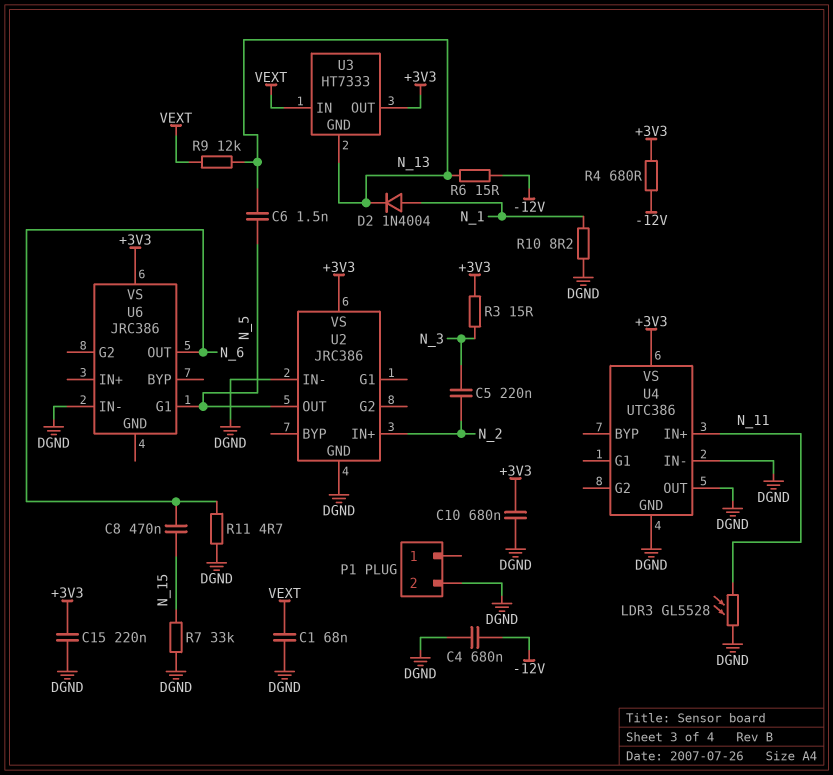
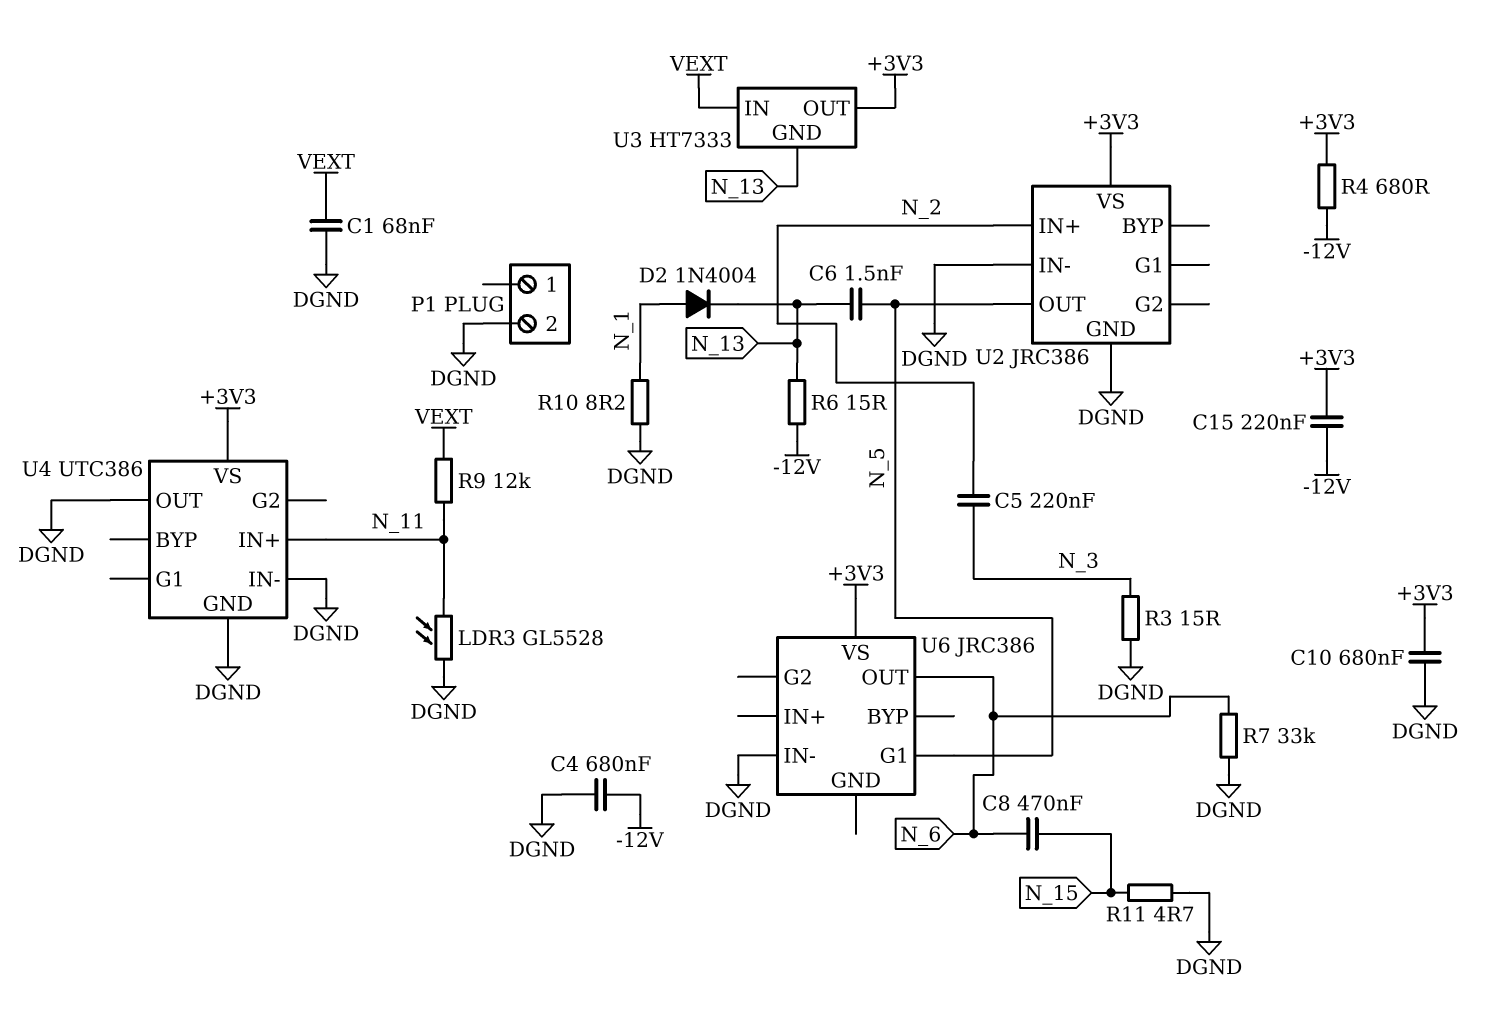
C15: 220nF (+3V3, DGND) -> 220nF (+3V3, -12V)
R3: 15 (+3V3, N_3) -> 15 (DGND, N_3)
R7: 33k (DGND, N_15) -> 33k (DGND, N_6)
R9: 12k (N_13, VEXT) -> 12k (N_11, VEXT)
R11: 4.7 (DGND, N_6) -> 4.7 (DGND, N_15)

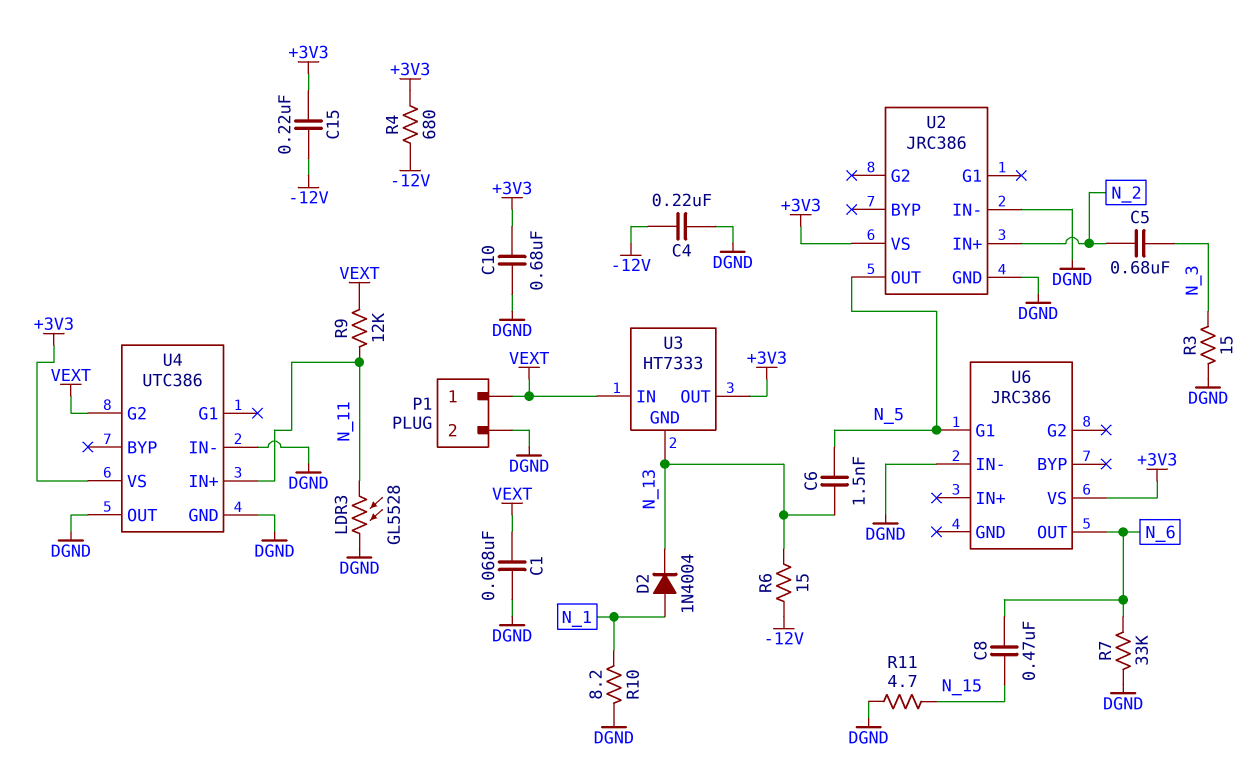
C4: 680nF (-12V, DGND) -> 220nF (-12V, DGND)
C5: 220nF (N_2, N_3) -> 680nF (N_2, N_3)
P1 pin 1: none -> VEXT
U4 pin G2: none -> VEXT

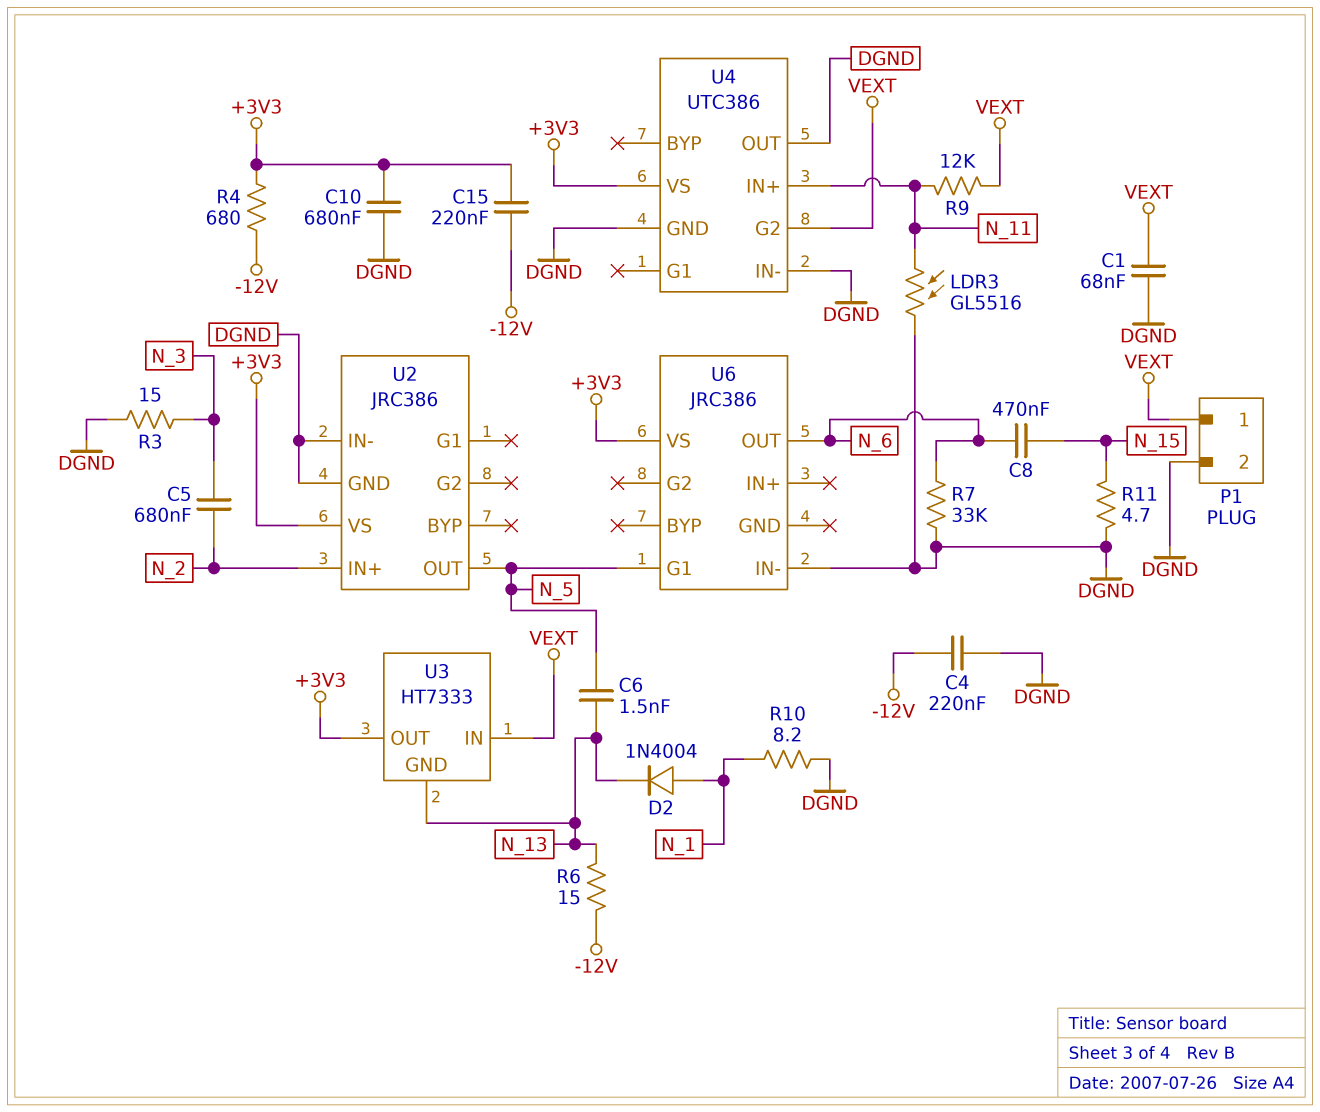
LDR3: GL5528 (DGND, N_11) -> GL5516 (DGND, N_11)

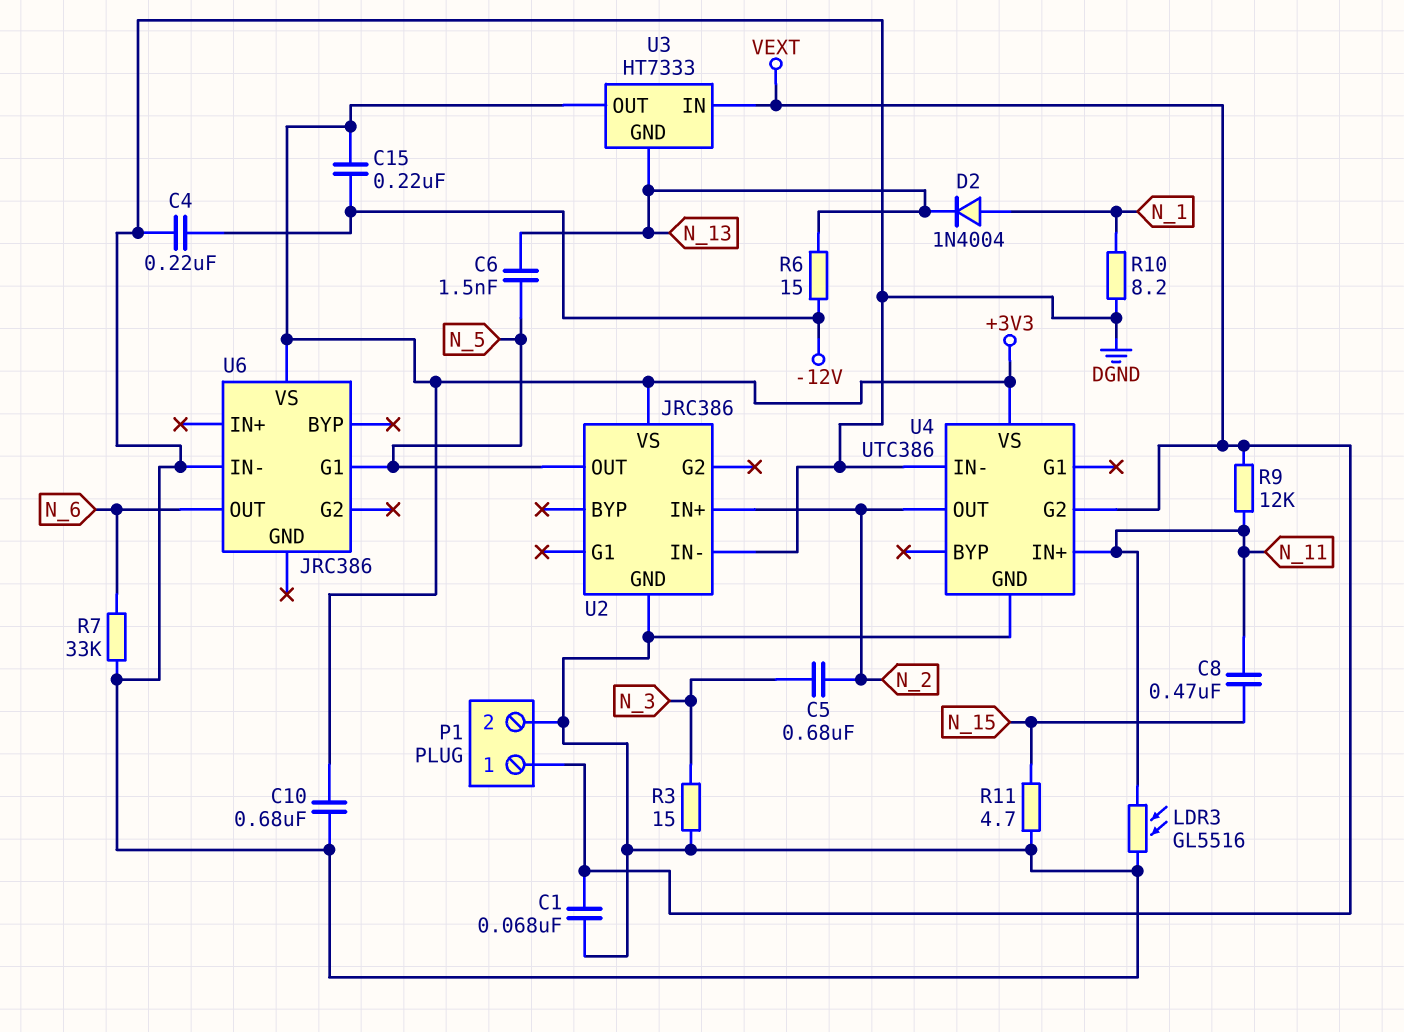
C8: 470nF (N_6, N_15) -> 470nF (N_11, N_15)
R4: 680 (+3V3, -12V) -> none
U4 pin OUT: DGND -> N_2

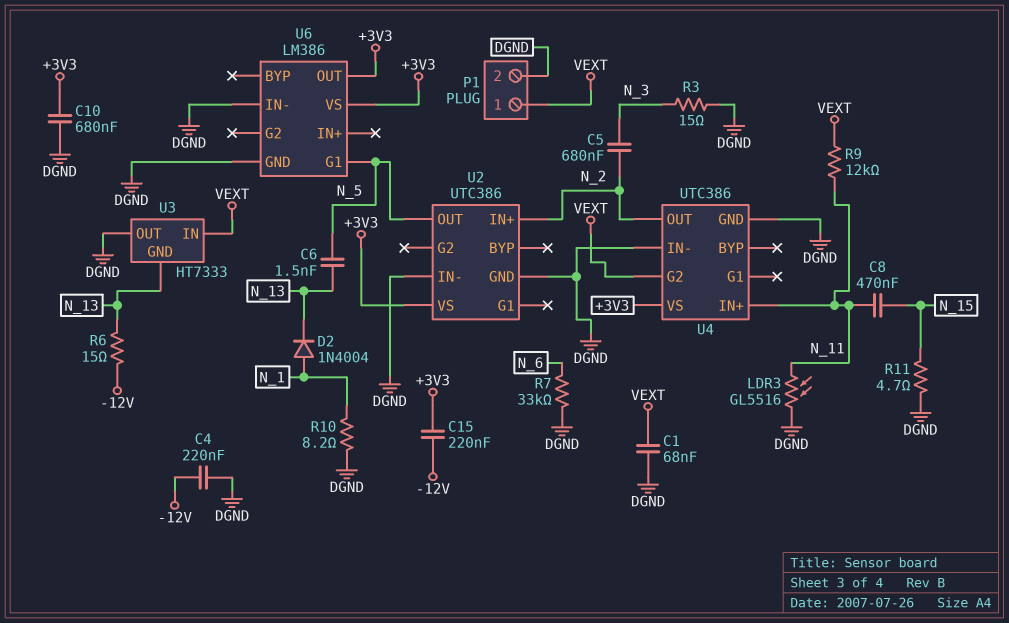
U2: JRC386 -> UTC386
U3 pin OUT: +3V3 -> DGND
U6: JRC386 -> LM386
U6 pin GND: none -> DGND
U6 pin OUT: N_6 -> +3V3

